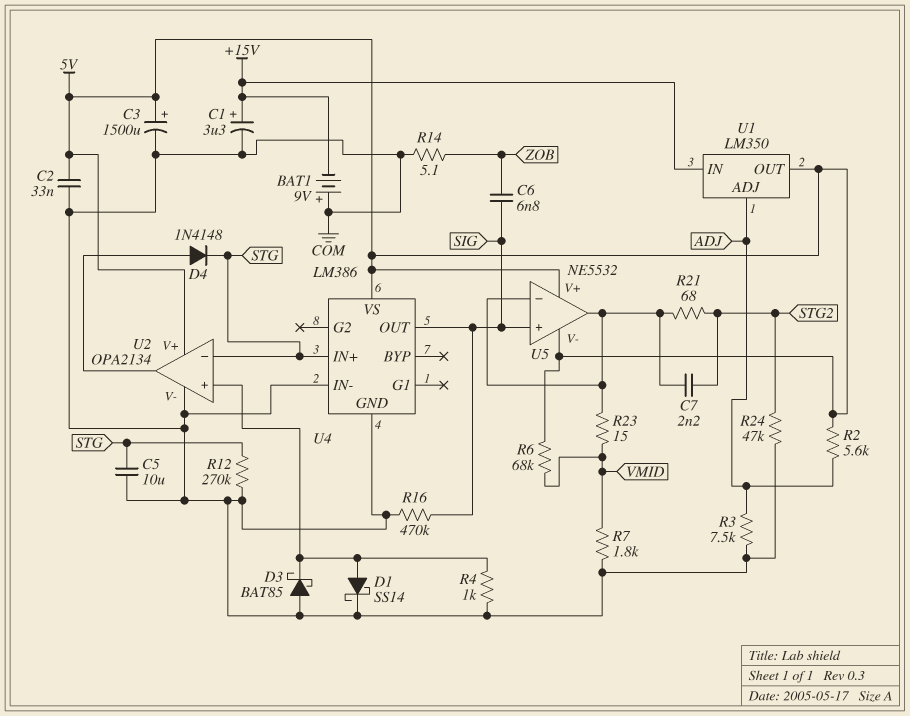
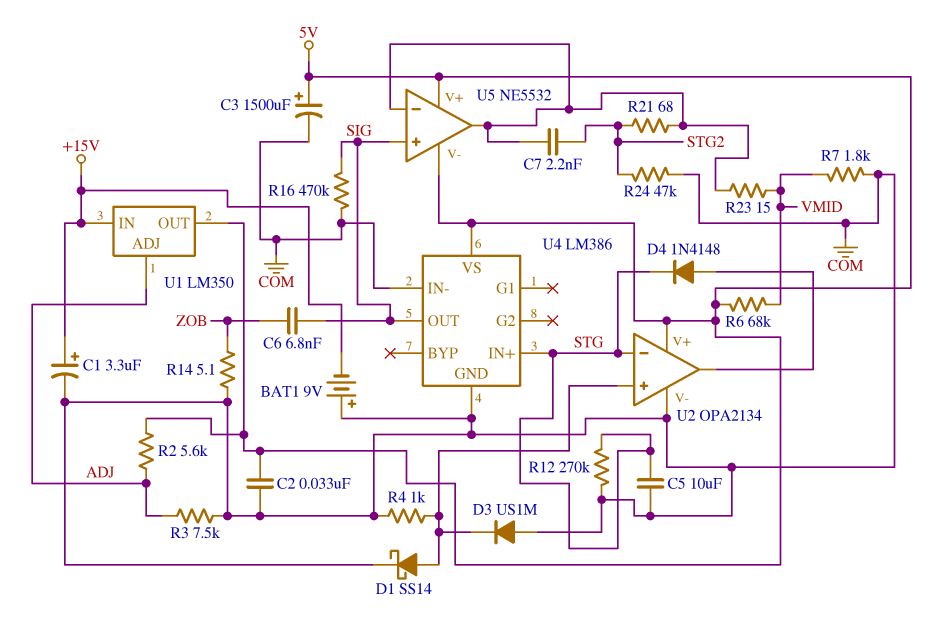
D3: schottky BAT85 (A COM, K U2/in+) -> diode US1M (A COM, K U2/in+)

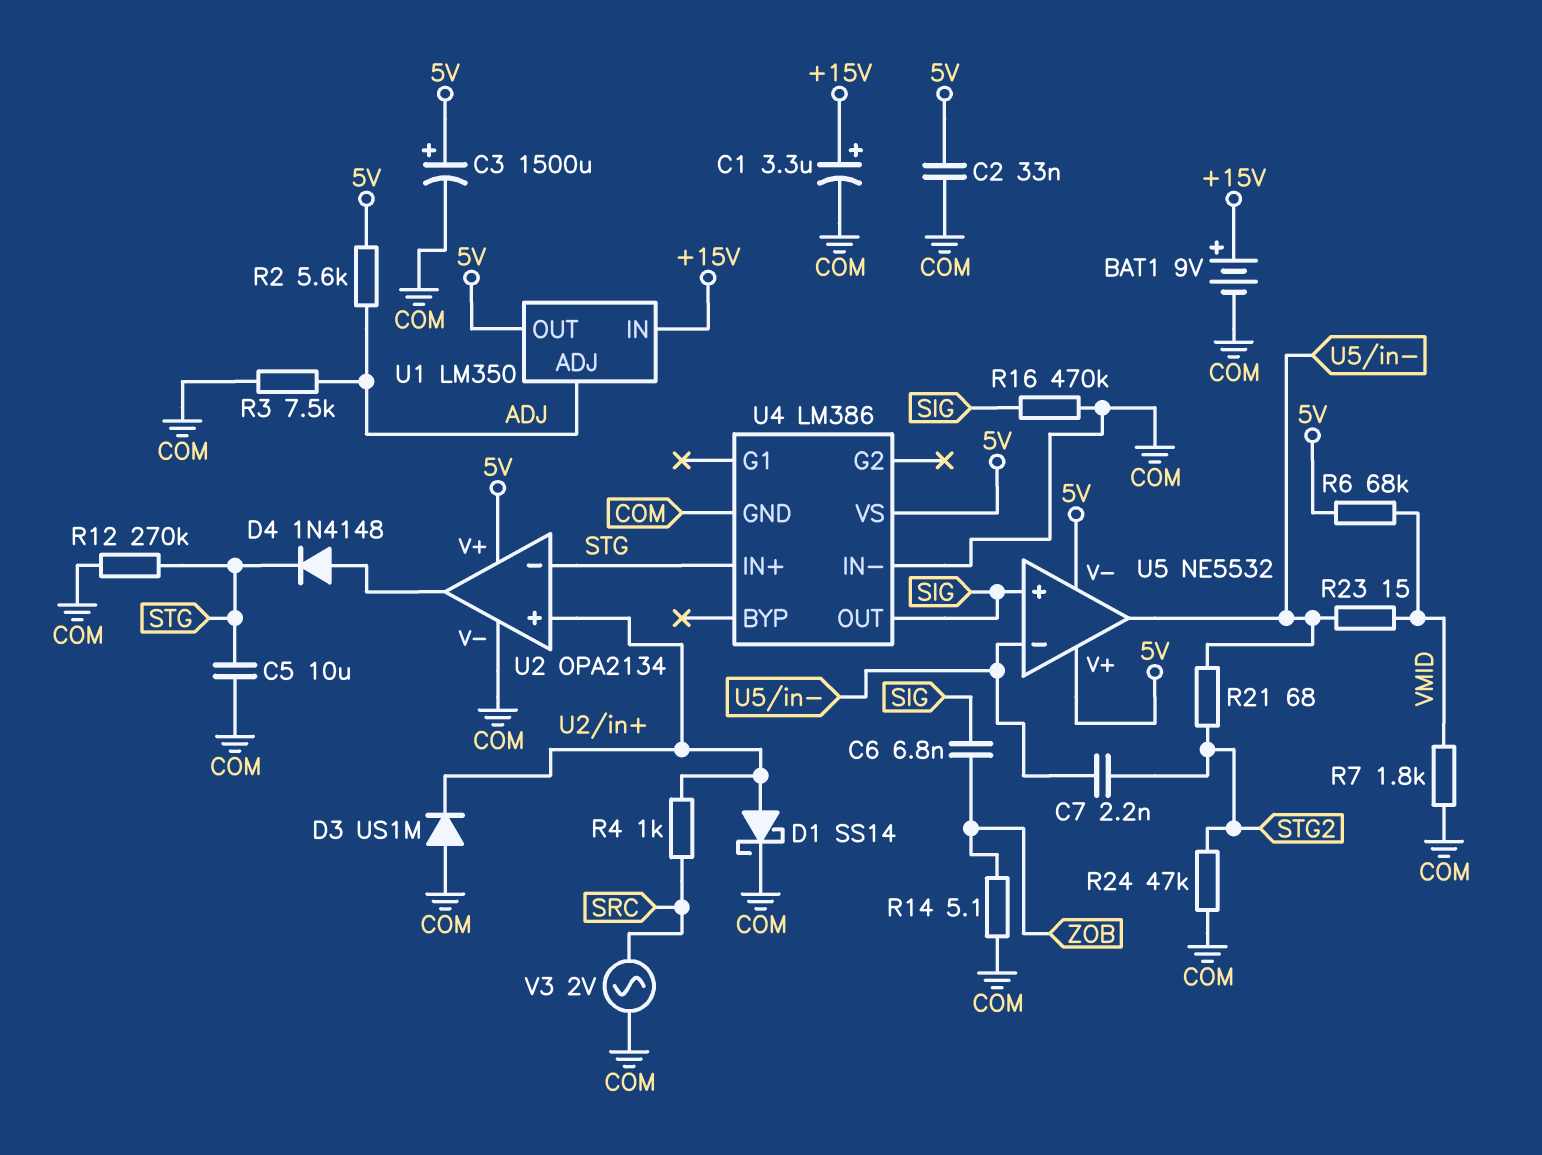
BAT1: 9V (plus COM, minus +15V) -> 9V (plus +15V, minus COM)
R4: 1k (COM, U2/in+) -> 1k (SRC, U2/in+)
V3: none -> AC 2V (COM, SRC)

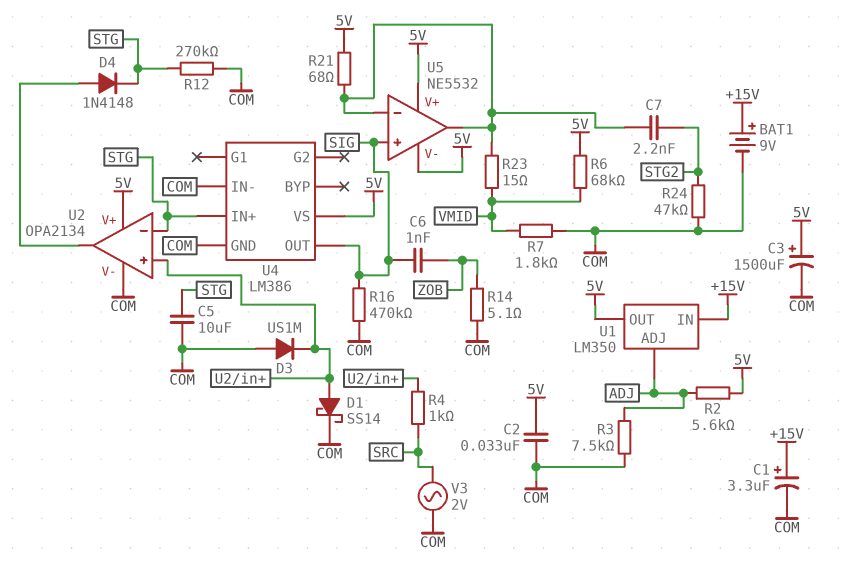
C6: 6.8nF (SIG, ZOB) -> 1nF (SIG, ZOB)
R21: 68 (STG2, U5/in-) -> 68 (5V, U5/in-)

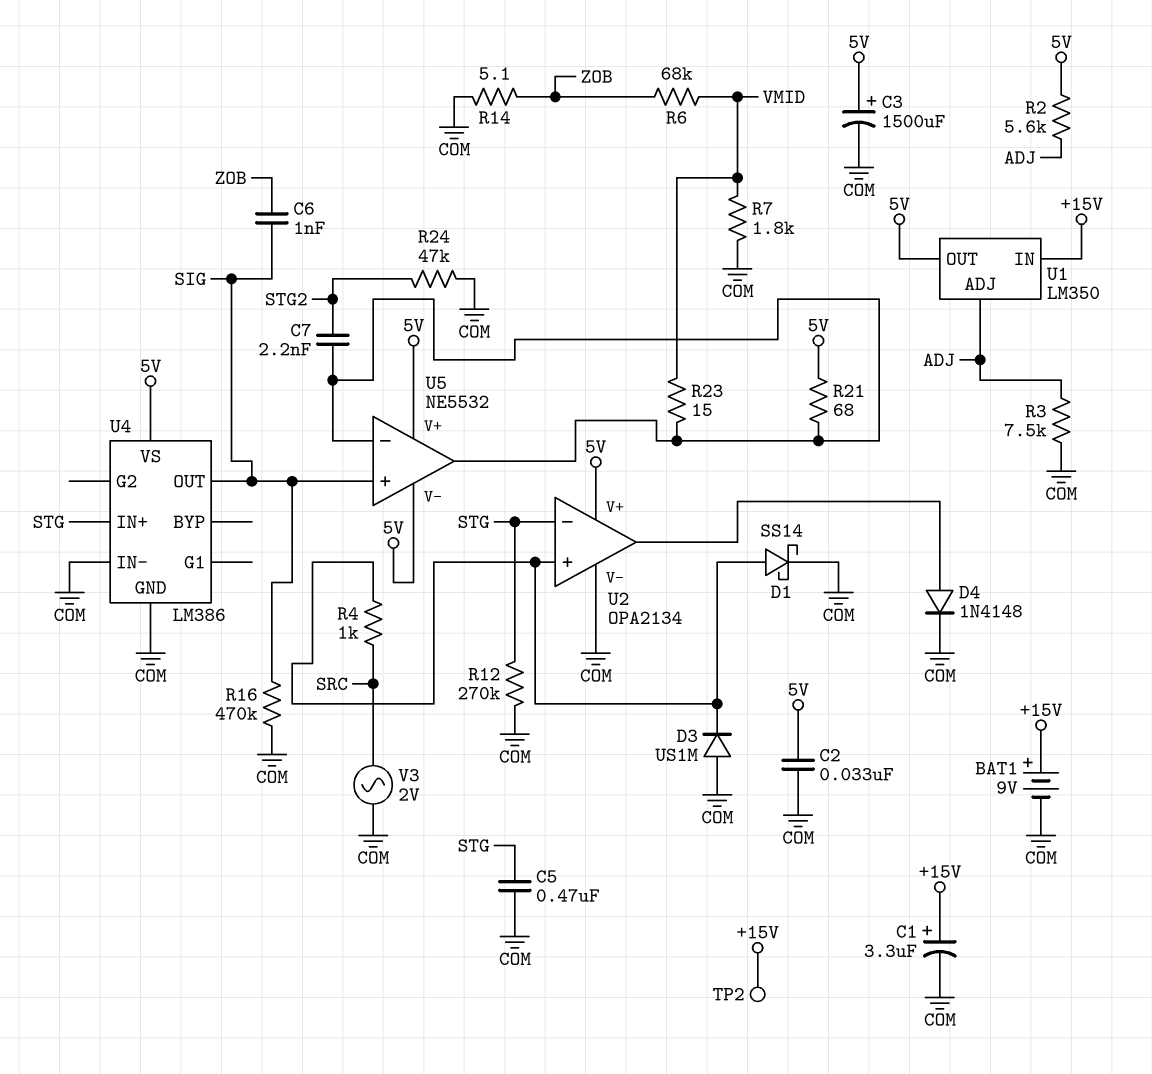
C5: 10uF (COM, STG) -> 470nF (COM, STG)
D4: diode 1N4148 (A U2/out, K STG) -> diode 1N4148 (A U2/out, K COM)
R6: 68k (5V, VMID) -> 68k (VMID, ZOB)
TP2: none -> test point (+15V)

